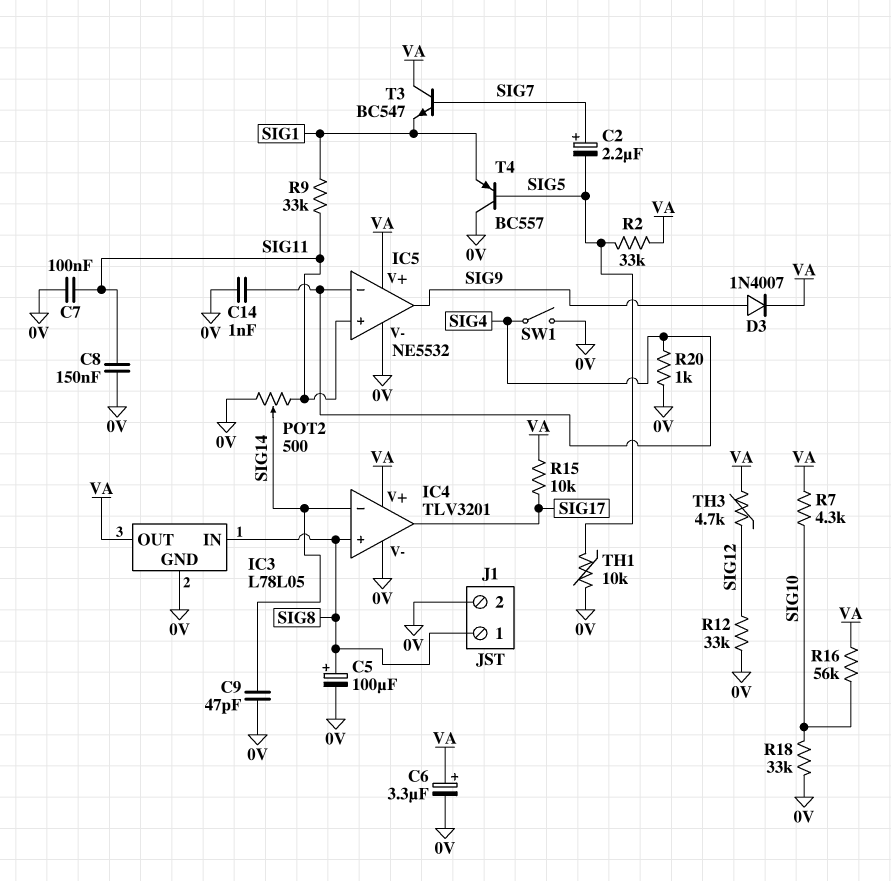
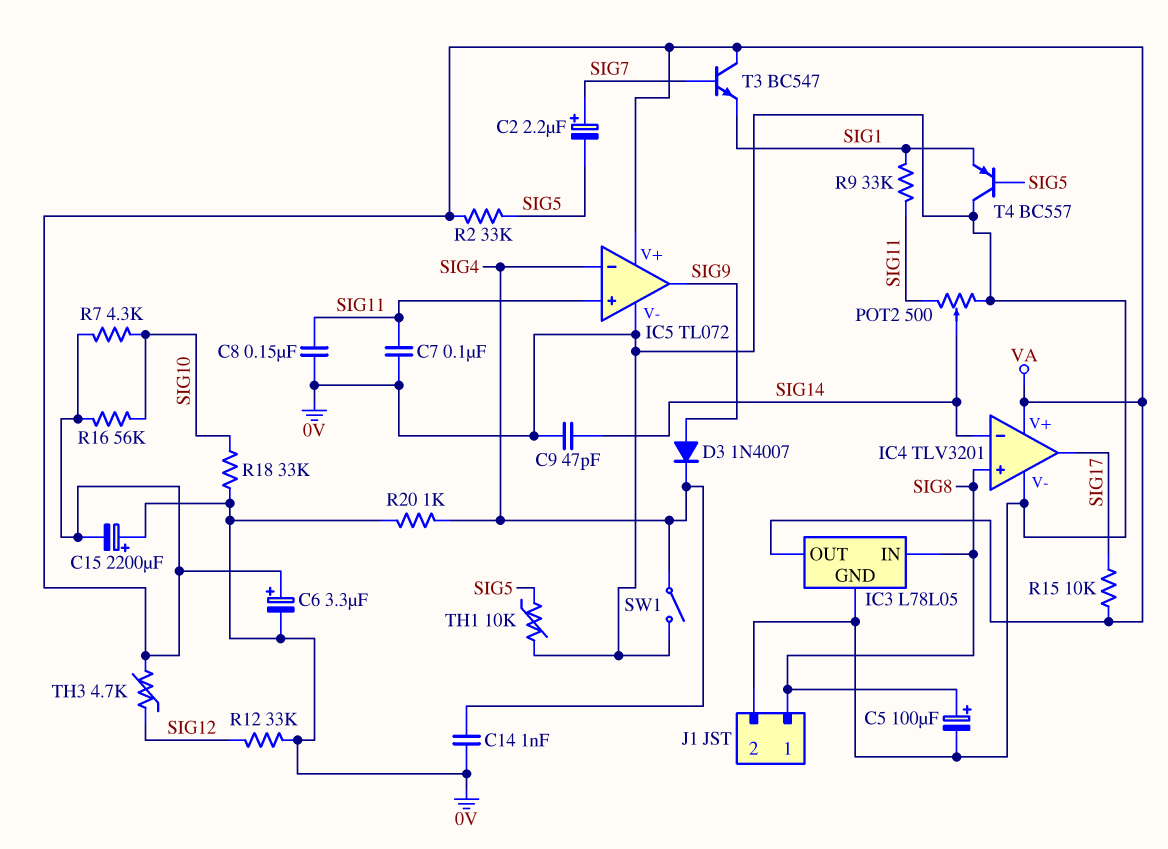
C15: none -> 2200uF (plus 0V, minus VA)
D3: diode 1N4007 (A SIG9, K VA) -> diode 1N4007 (A SIG9, K SIG4)
IC5: NE5532 -> TL072

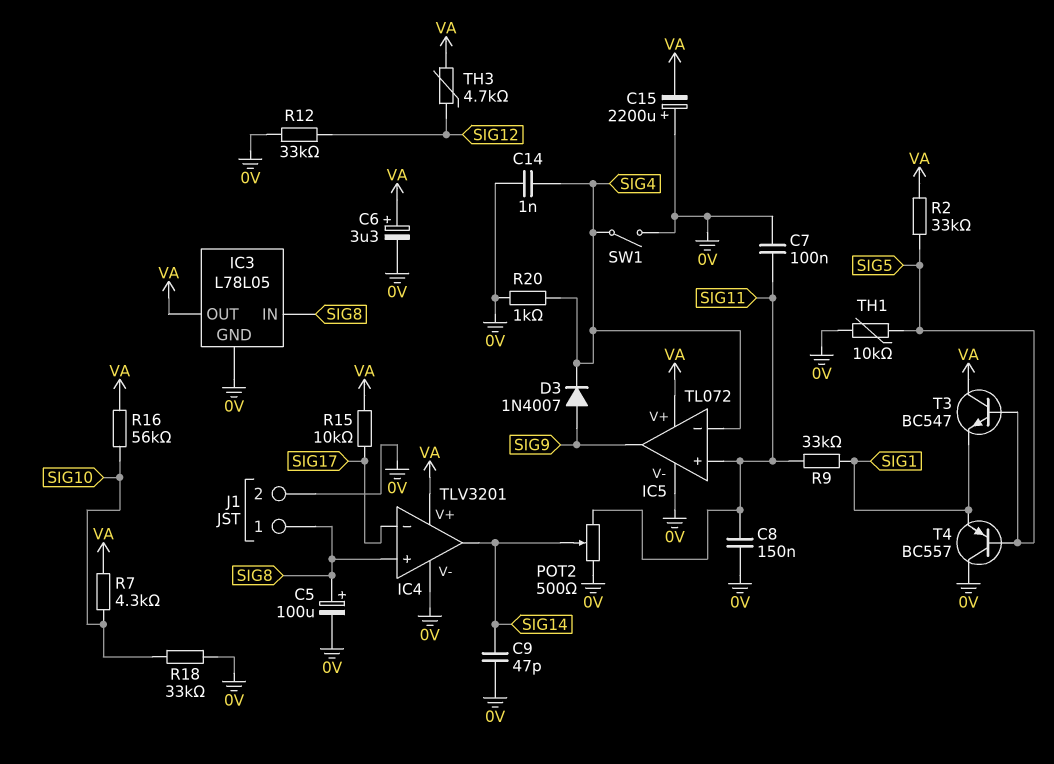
C2: 2.2uF (plus SIG7, minus SIG5) -> none
IC4 pin in-: SIG14 -> SIG17
IC4 pin out: SIG17 -> SIG14
T3: NPN BC547 (B SIG7, C VA, E SIG1) -> NPN BC547 (B SIG5, C VA, E SIG1)

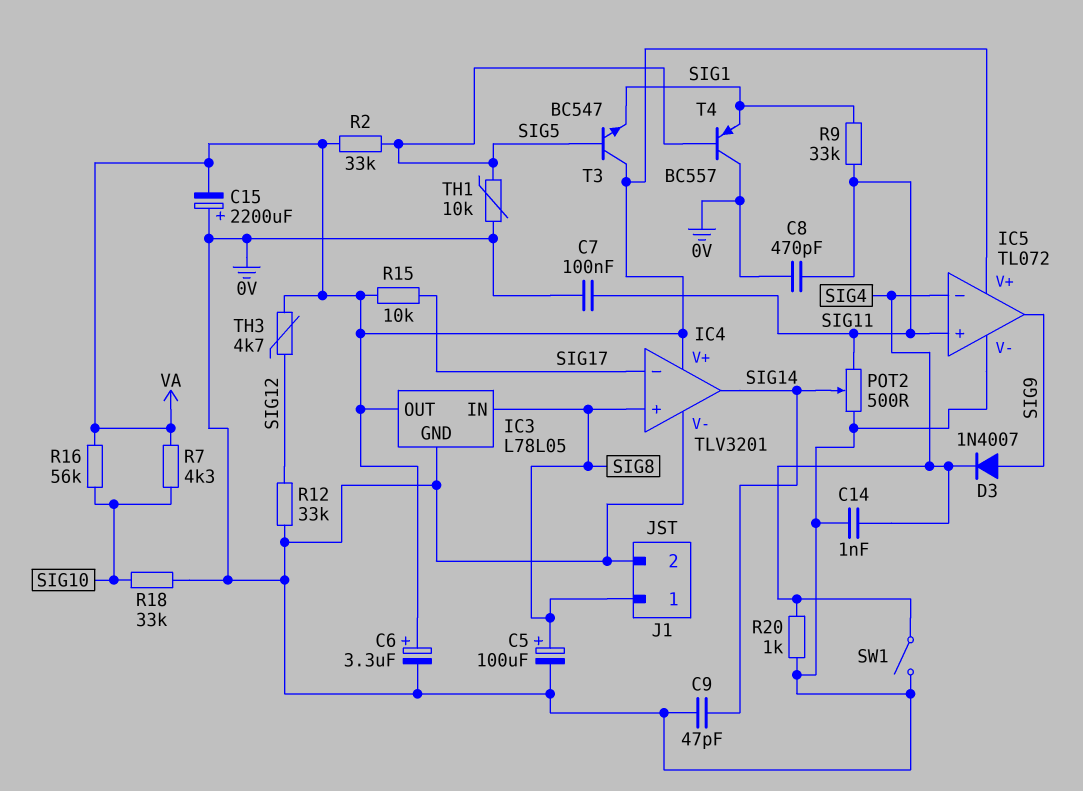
C8: 150nF (0V, SIG11) -> 470pF (0V, SIG11)

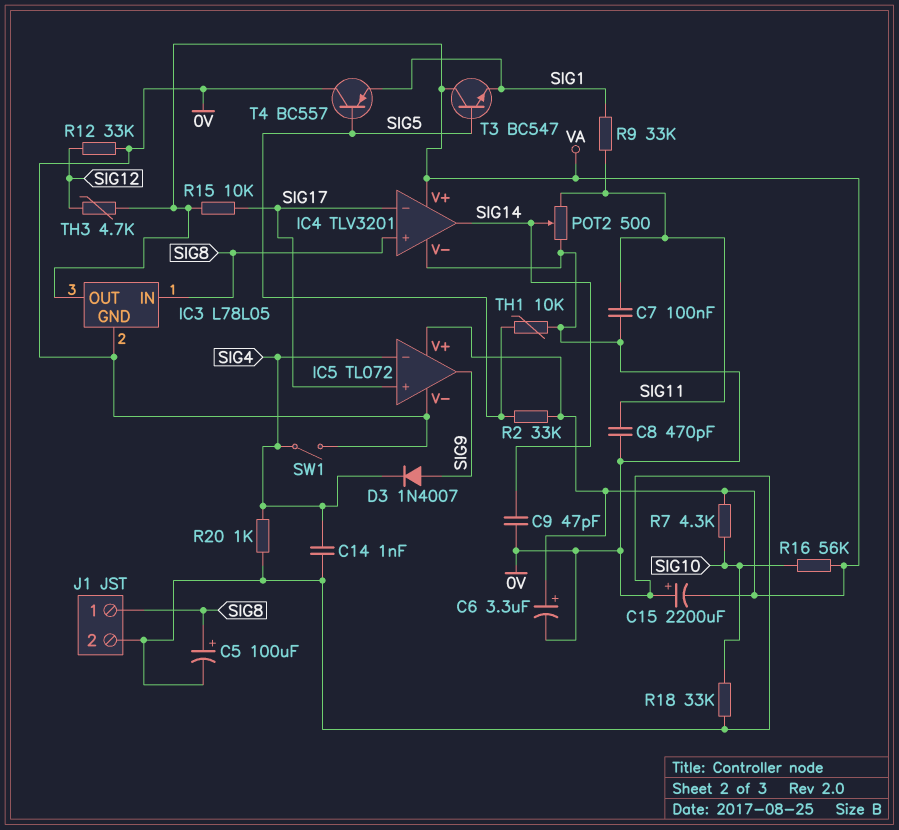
IC5 pin in+: SIG11 -> SIG17

